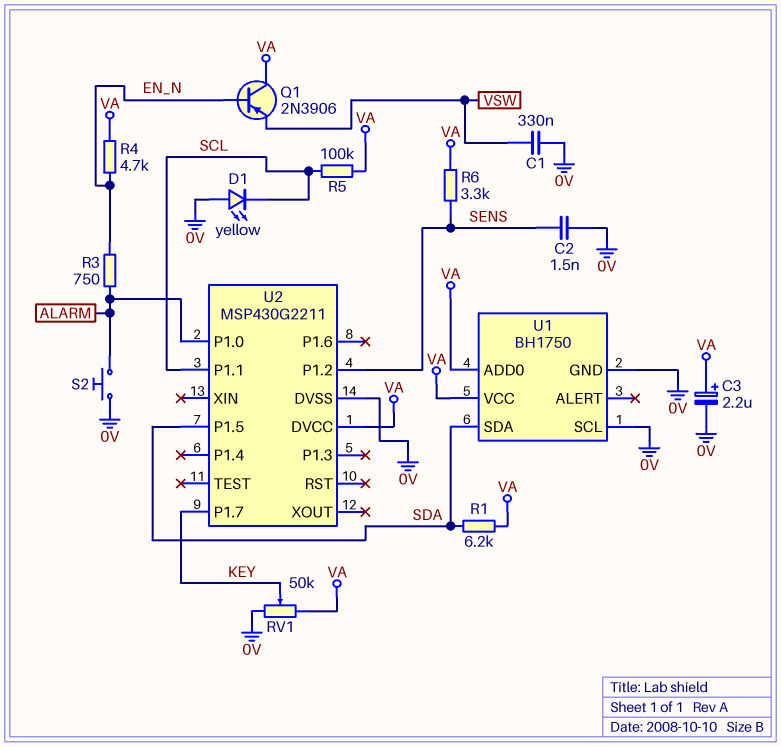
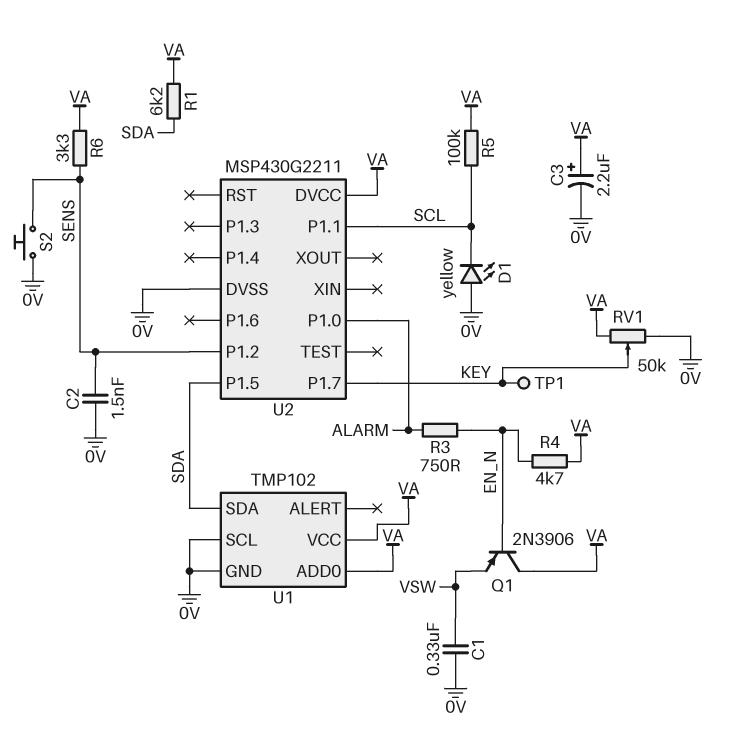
S2: button (0V, ALARM) -> button (0V, SENS)
TP1: none -> test point (KEY)
U1: BH1750 -> TMP102

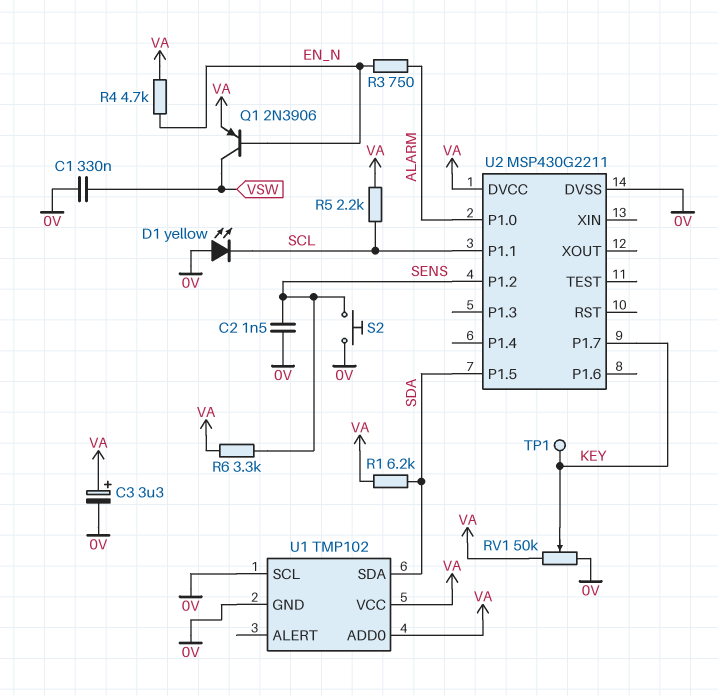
C3: 2.2uF (plus VA, minus 0V) -> 3.3uF (plus VA, minus 0V)
Q1: PNP 2N3906 (B EN_N, C VA, E VSW) -> PNP 2N3906 (B EN_N, C VSW, E VA)
R5: 100k (SCL, VA) -> 2.2k (SCL, VA)

